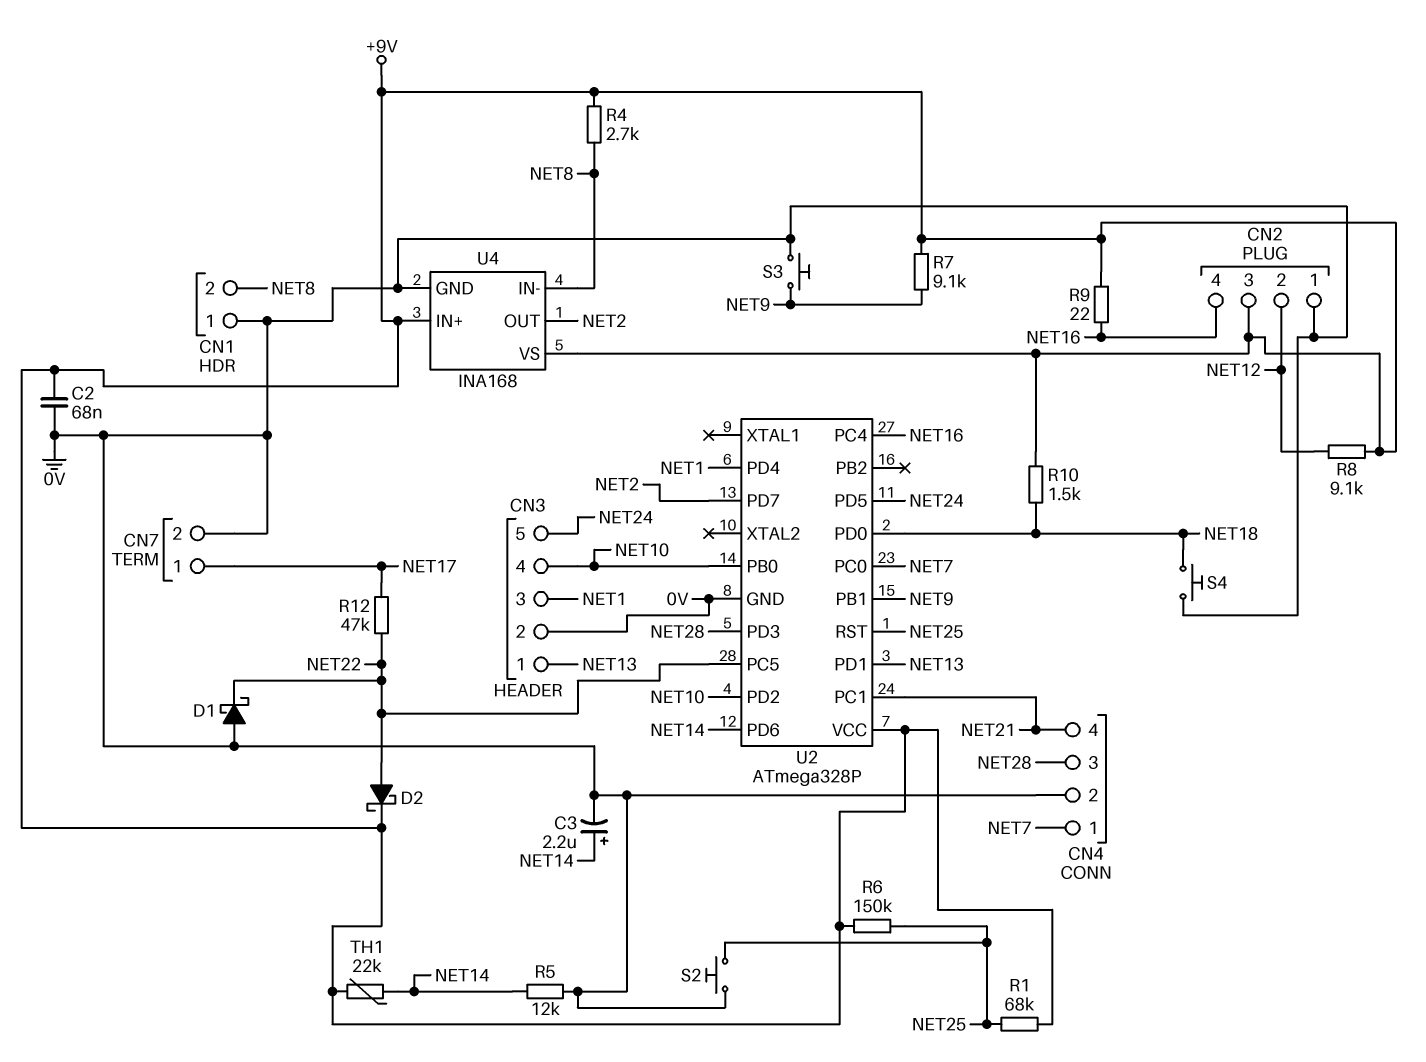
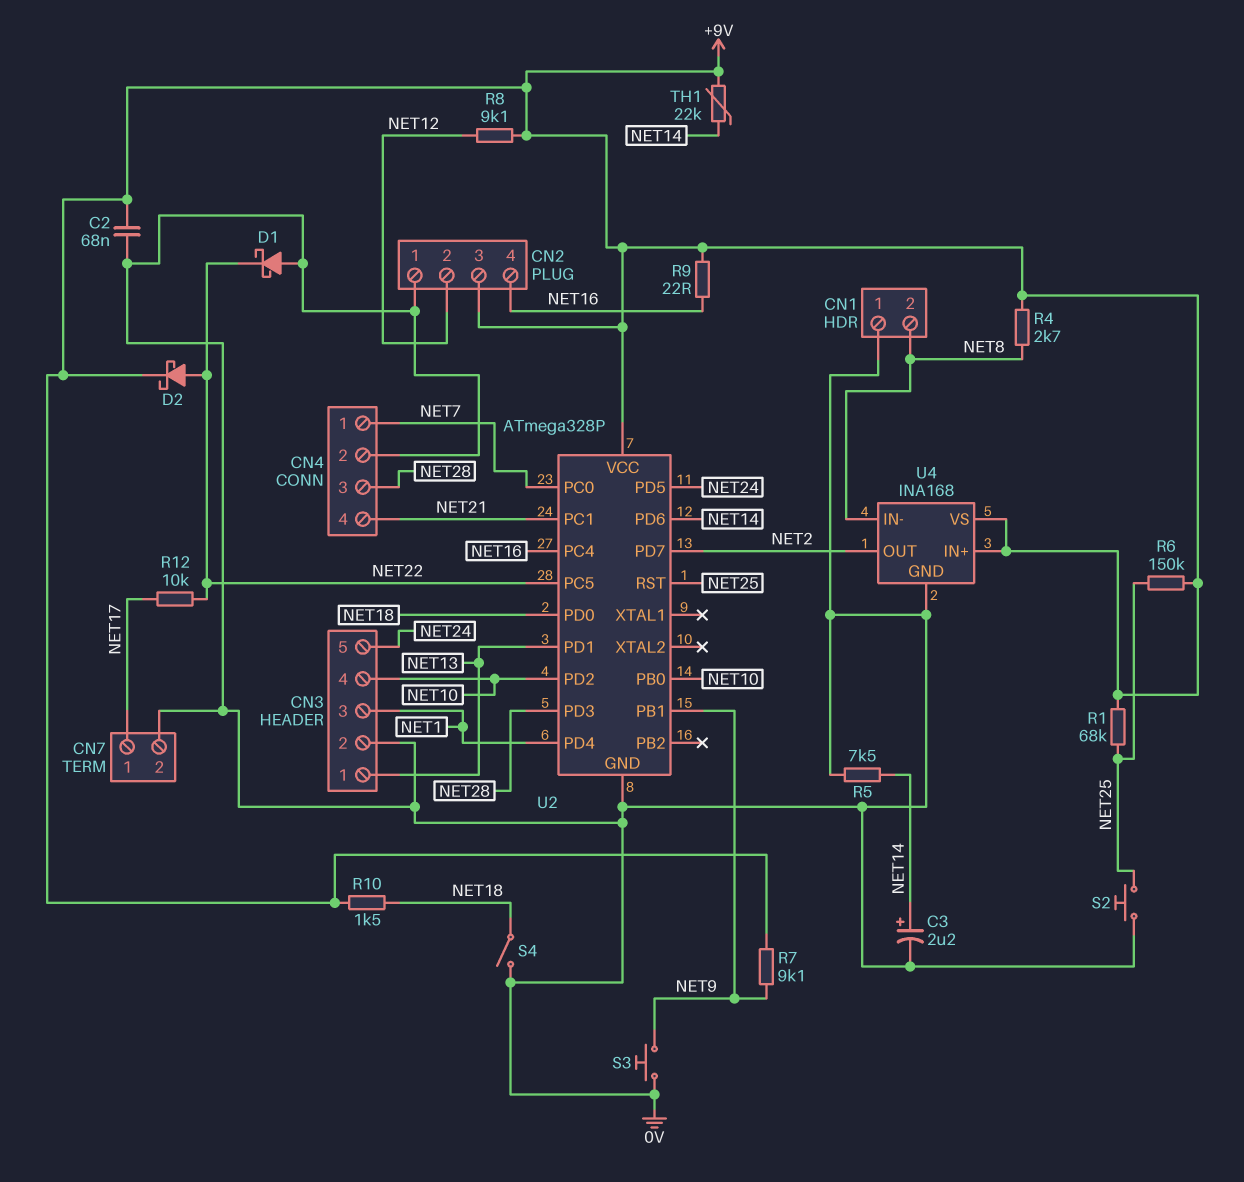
R5: 12k (0V, NET14) -> 7.5k (0V, NET14)
R12: 47k (NET17, NET22) -> 10k (NET17, NET22)
S4: button (0V, NET18) -> switch (0V, NET18)

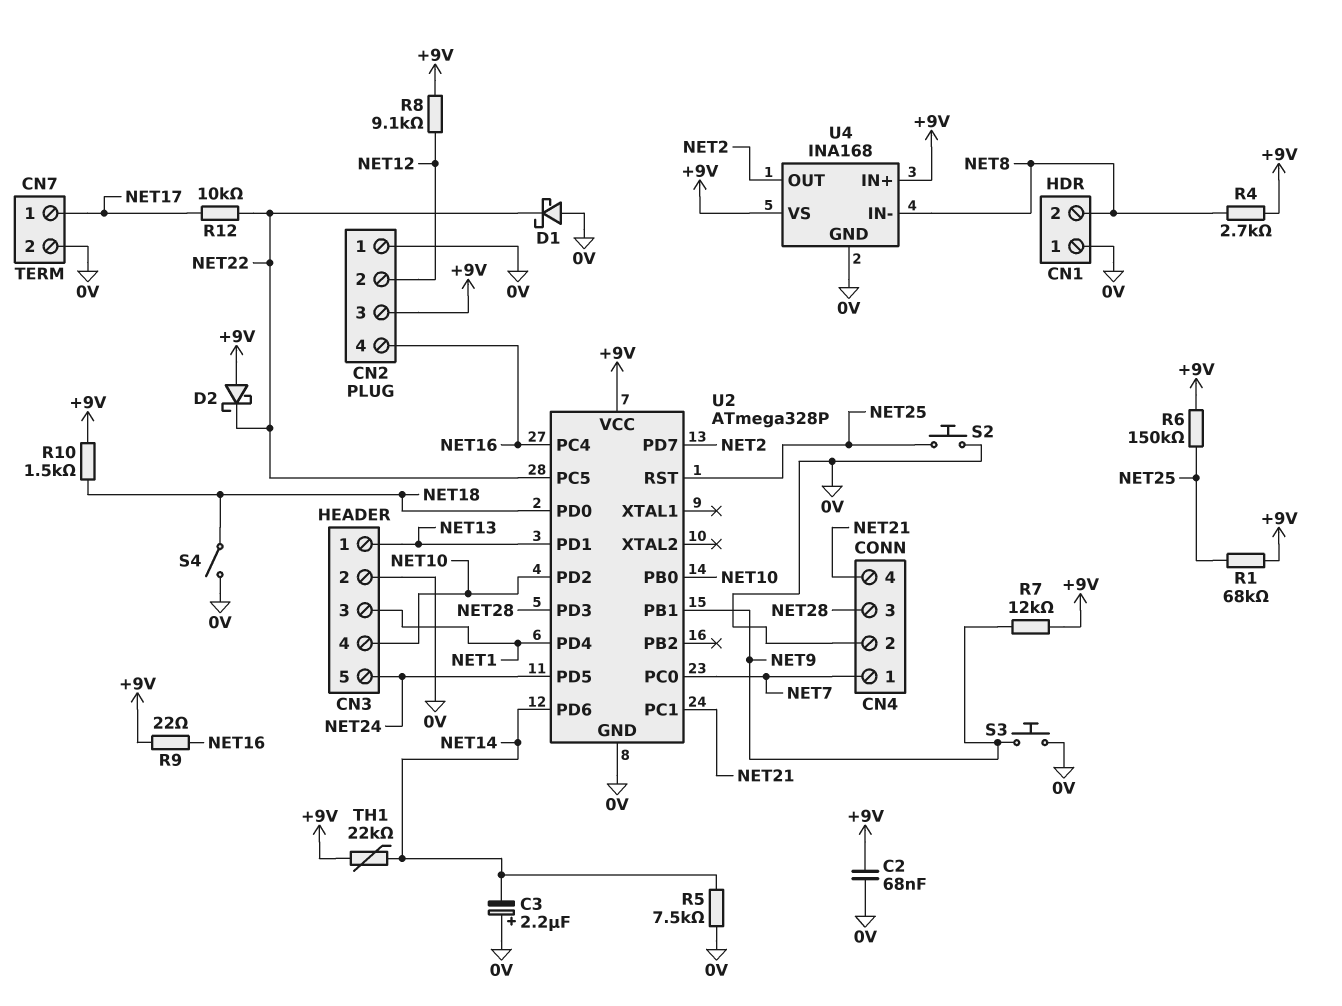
C3: 2.2uF (plus NET14, minus 0V) -> 2.2uF (plus 0V, minus NET14)
D2: schottky (A NET22, K +9V) -> schottky (A +9V, K NET22)
R7: 9.1k (+9V, NET9) -> 12k (+9V, NET9)

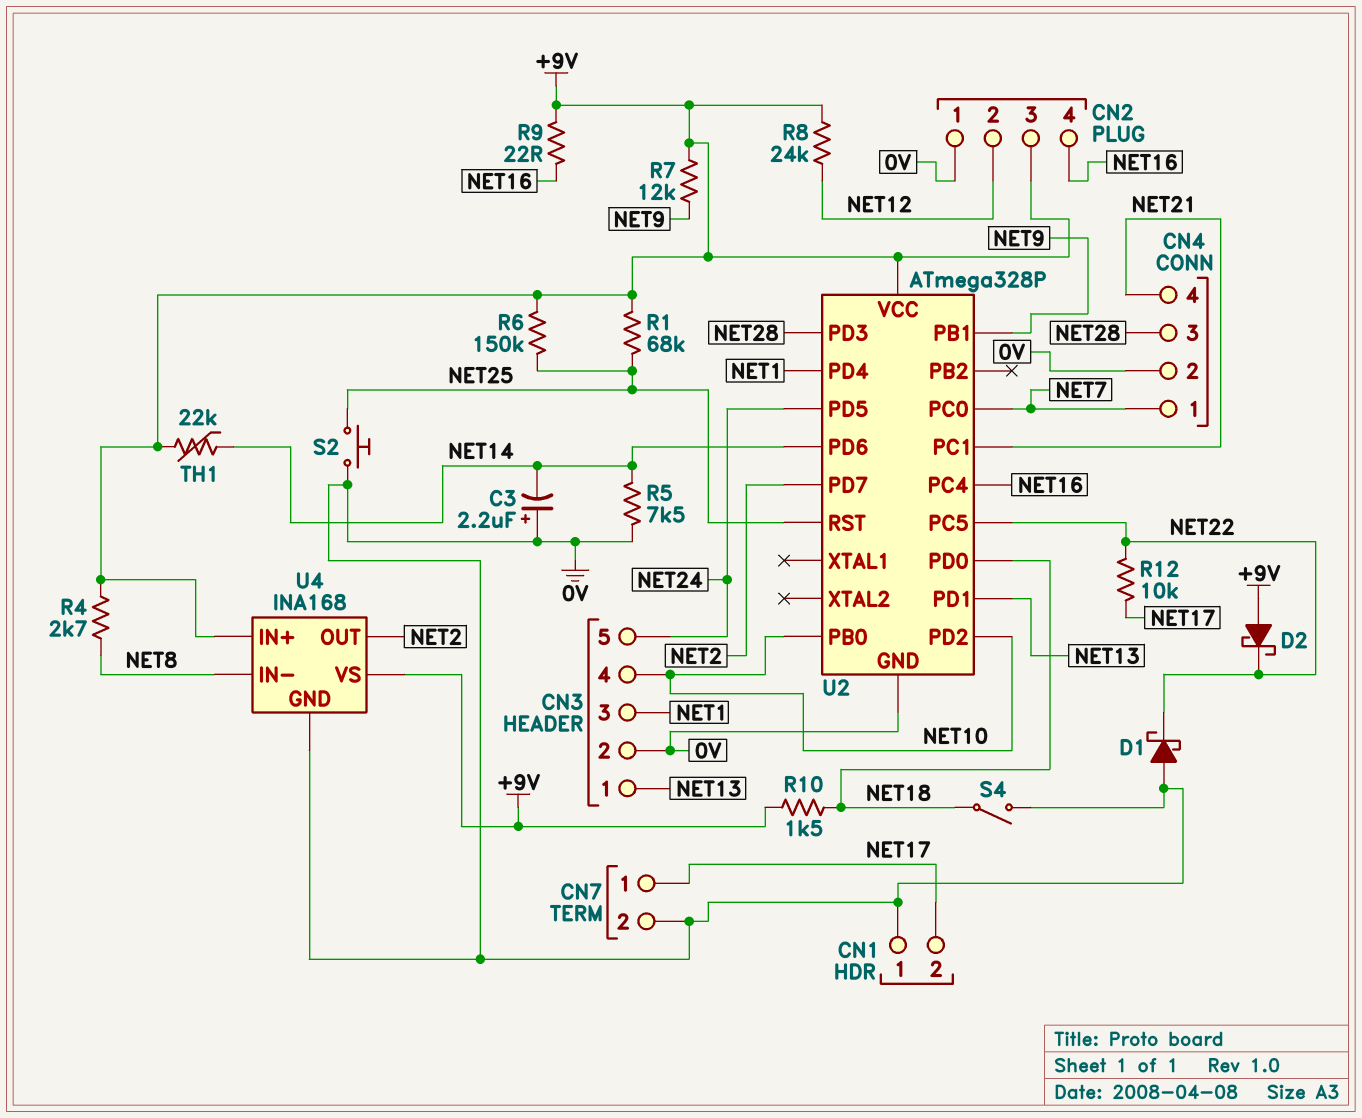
C2: 68nF (+9V, 0V) -> none
CN1 pin 2: NET8 -> NET17
R8: 9.1k (+9V, NET12) -> 24k (+9V, NET12)
S3: button (0V, NET9) -> none

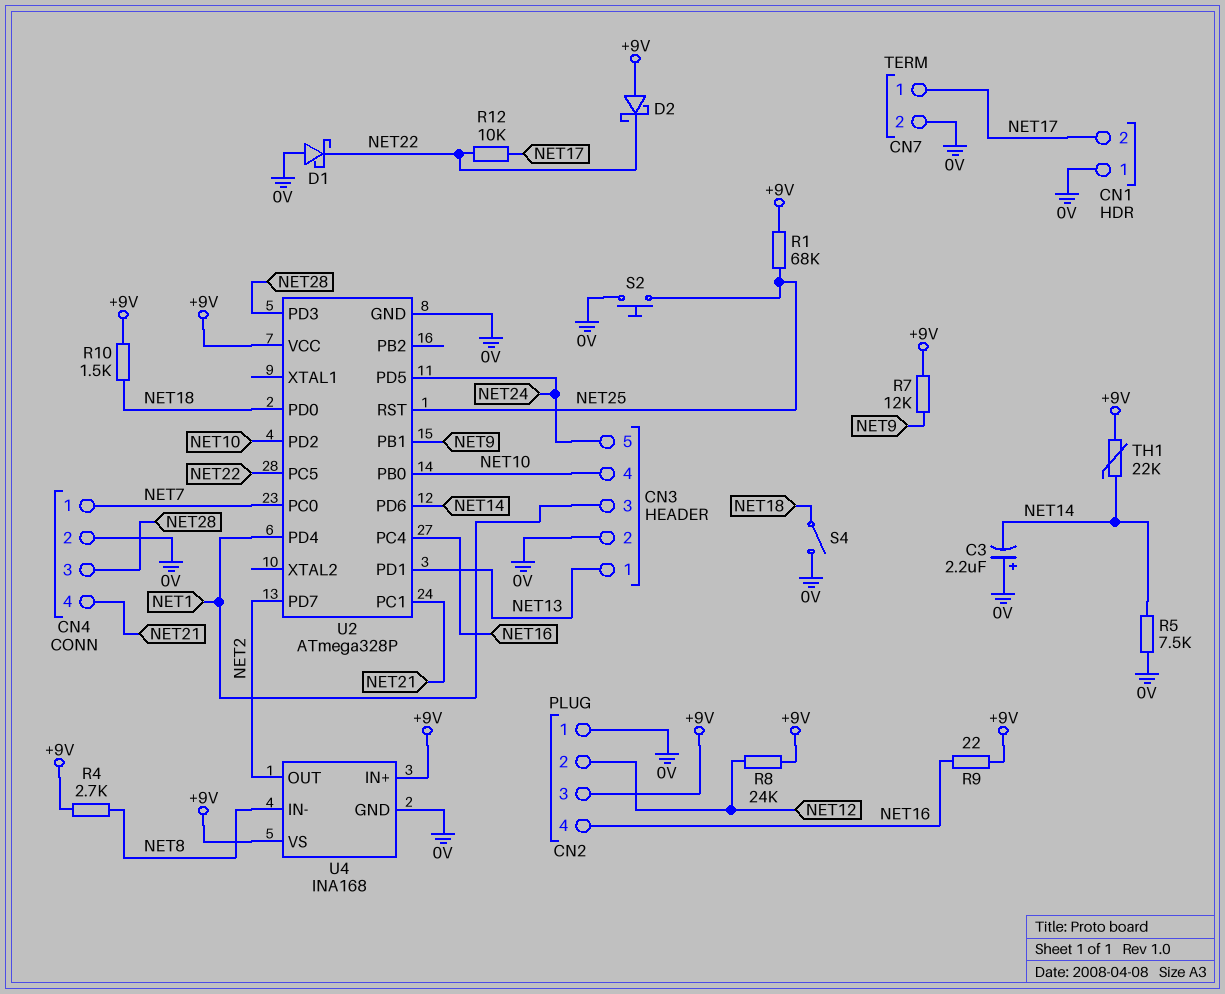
R6: 150k (+9V, NET25) -> none

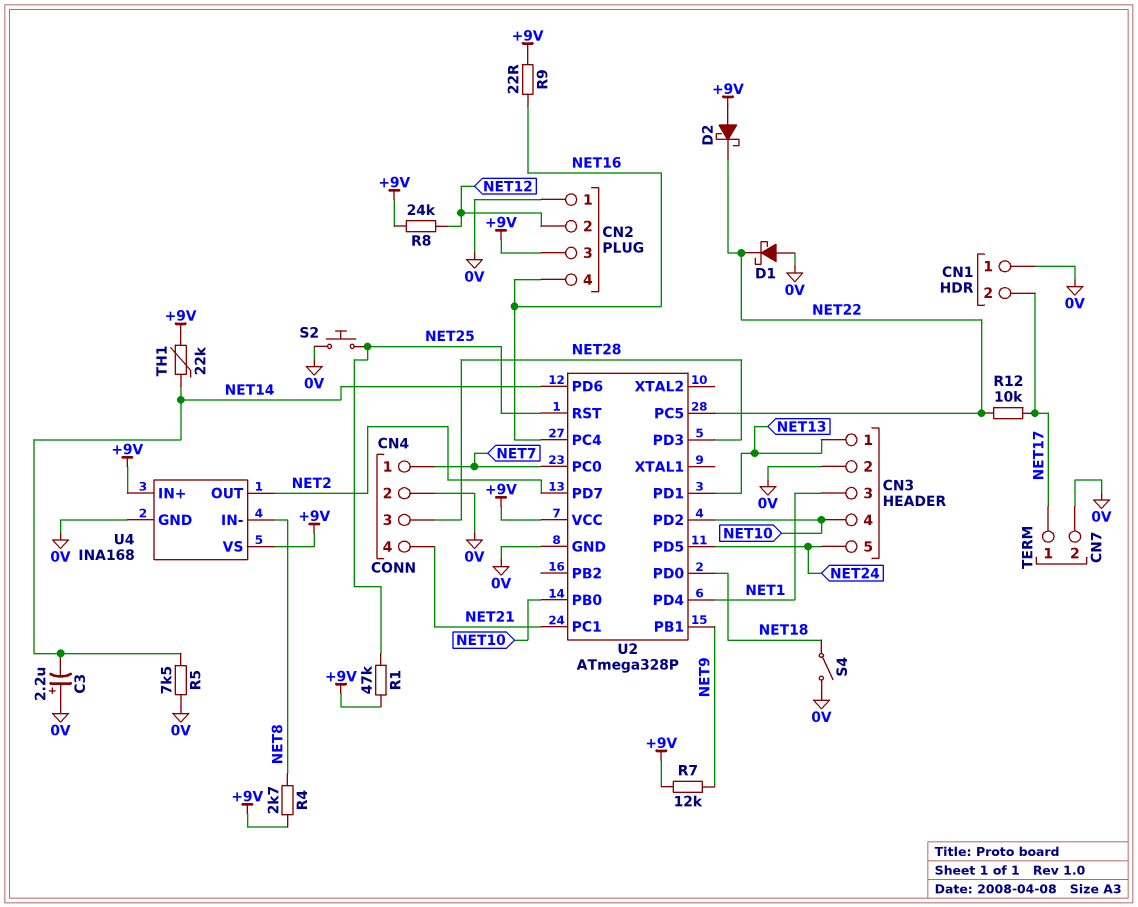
R1: 68k (+9V, NET25) -> 47k (+9V, NET25)
R10: 1.5k (+9V, NET18) -> none

